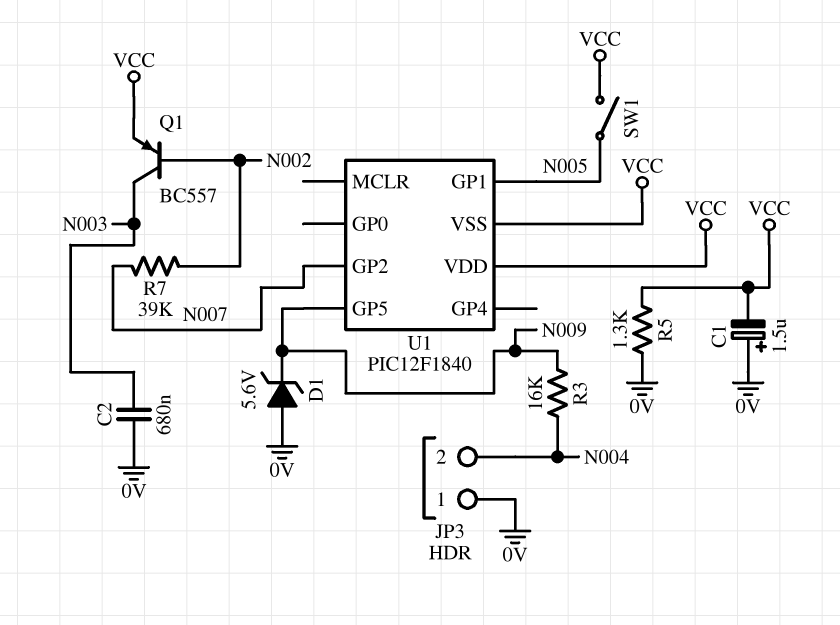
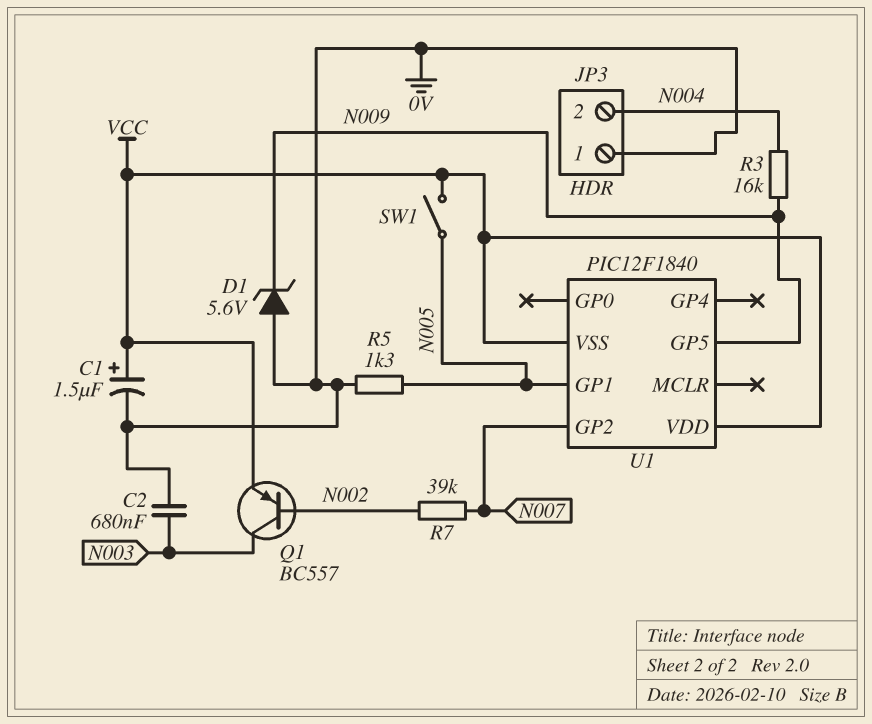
C1: 1.5uF (plus 0V, minus VCC) -> 1.5uF (plus VCC, minus 0V)
R5: 1.3k (0V, VCC) -> 1.3k (0V, N005)

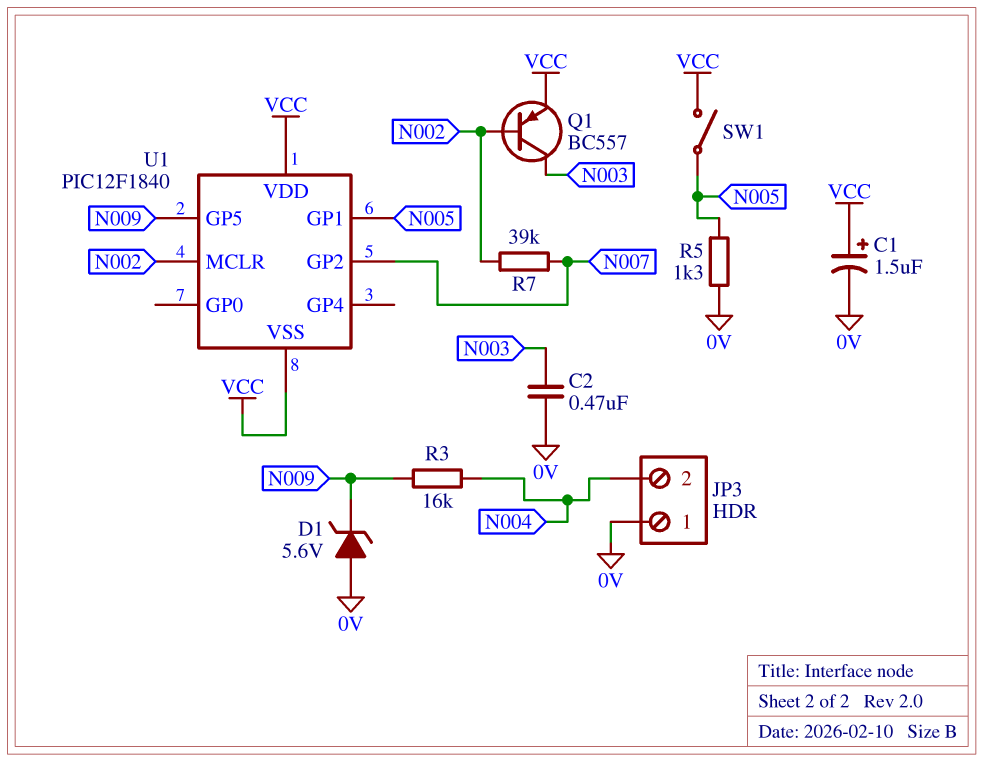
C2: 680nF (0V, N003) -> 470nF (0V, N003)
U1 pin MCLR: none -> N002

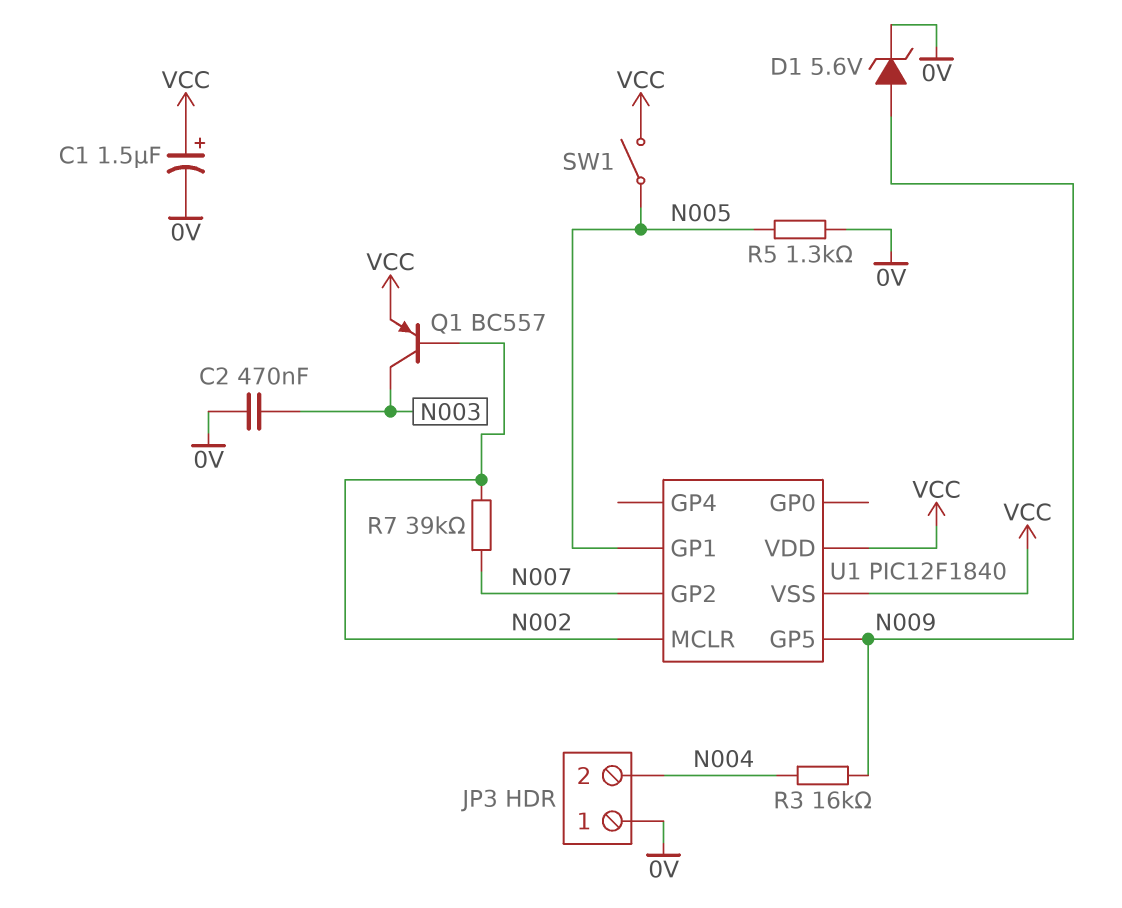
D1: zener 5.6V (A 0V, K N009) -> zener 5.6V (A N009, K 0V)

